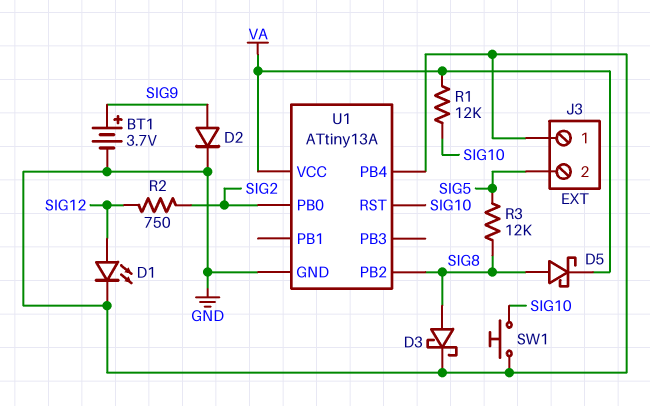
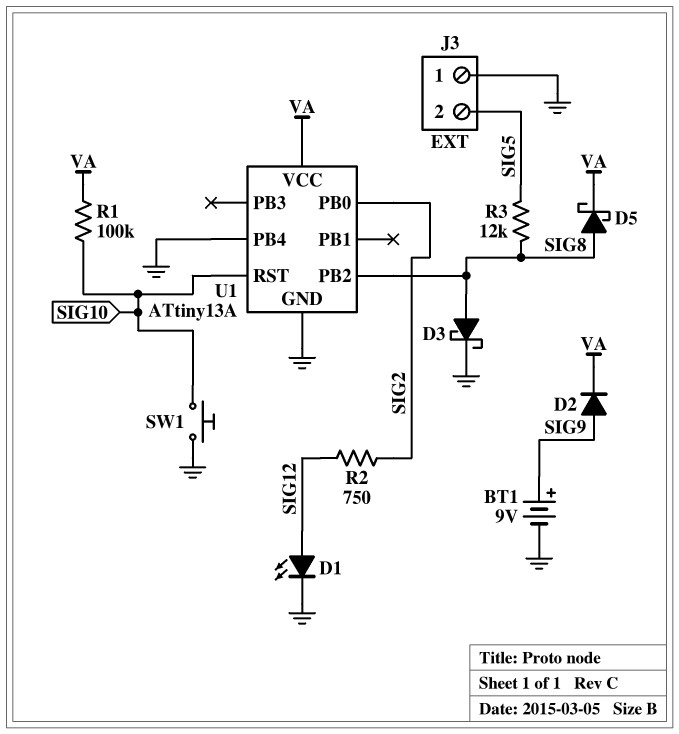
BT1: 3.7V (plus SIG9, minus GND) -> 9V (plus SIG9, minus GND)
D2: diode (A SIG9, K GND) -> diode (A SIG9, K VA)
R1: 12k (SIG10, VA) -> 100k (SIG10, VA)

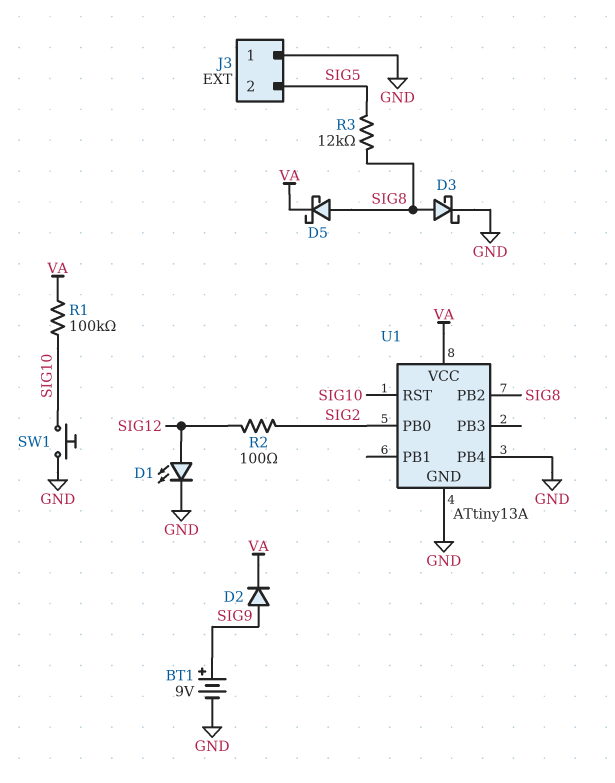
R2: 750 (SIG2, SIG12) -> 100 (SIG2, SIG12)

